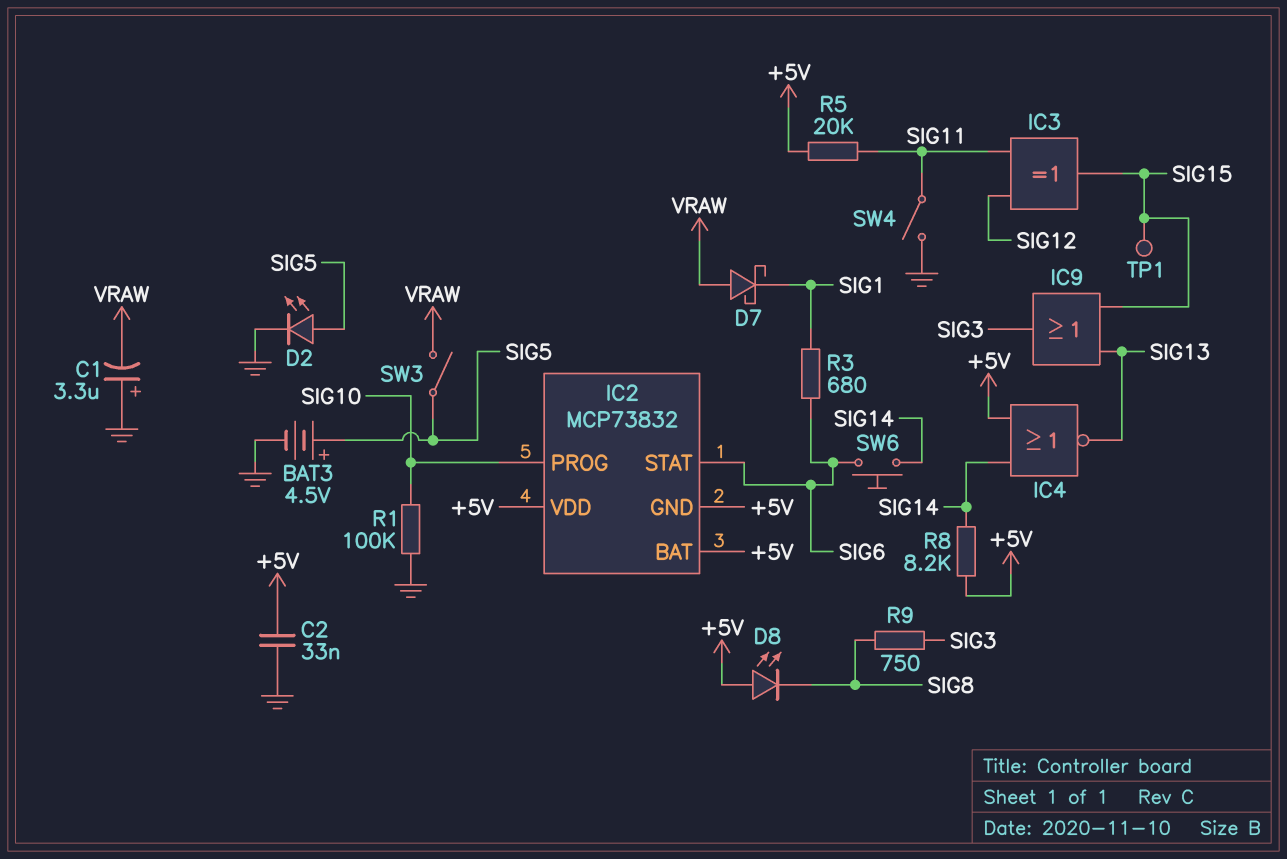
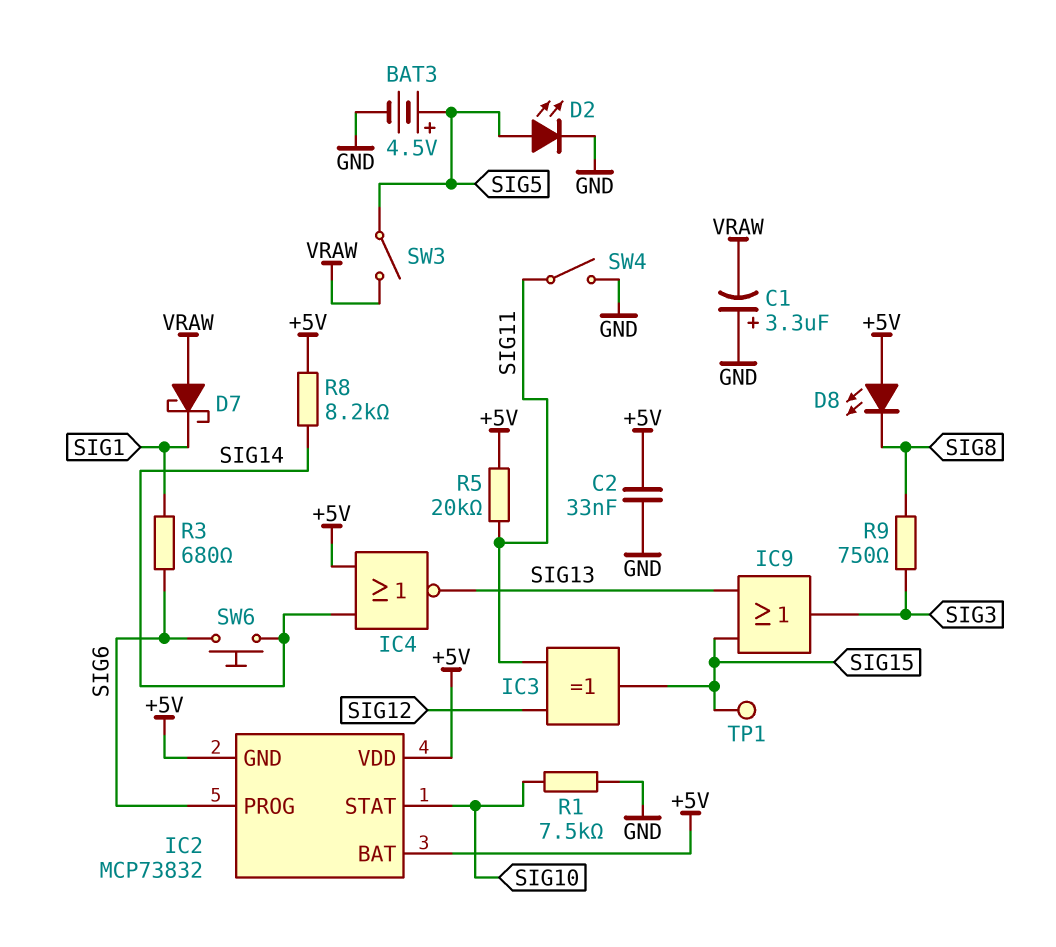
IC2 pin PROG: SIG10 -> SIG6
IC2 pin STAT: SIG6 -> SIG10
R1: 100k (GND, SIG10) -> 7.5k (GND, SIG10)

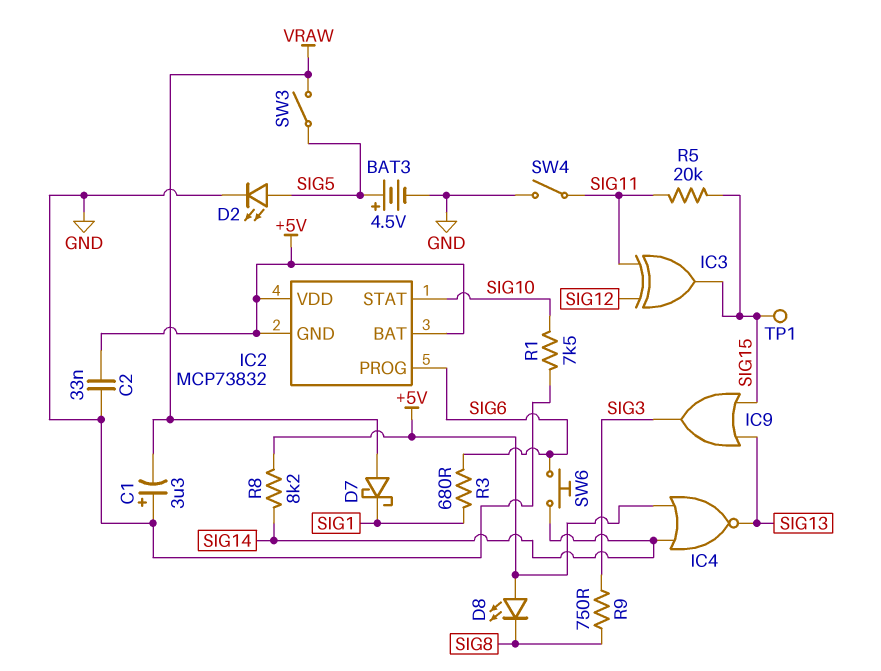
R5: 20k (+5V, SIG11) -> 20k (SIG11, SIG15)

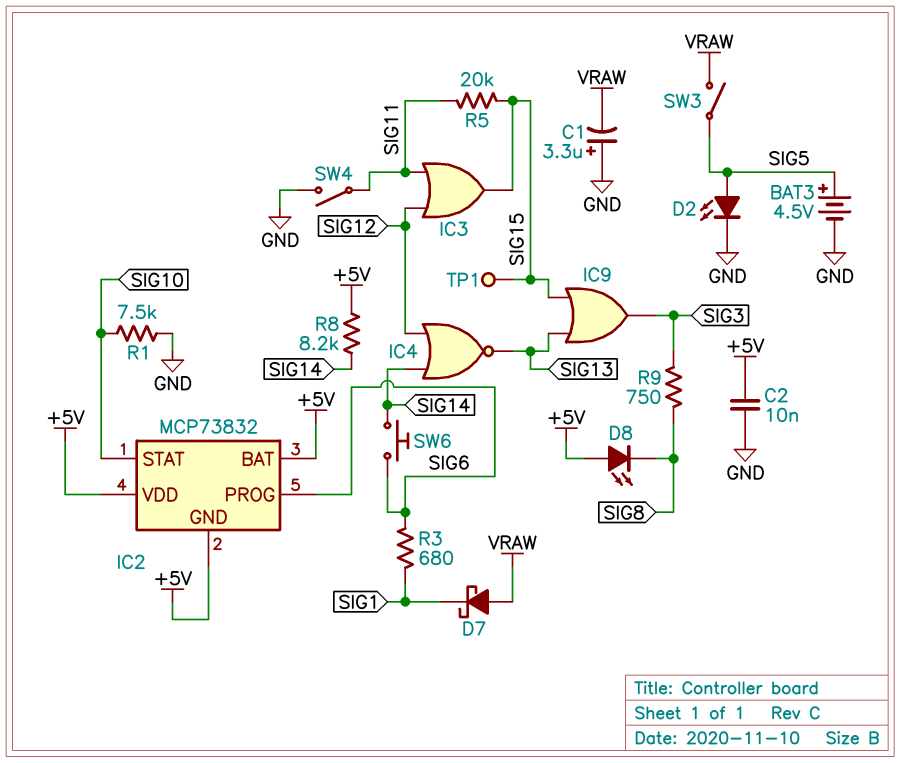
C2: 33nF (+5V, GND) -> 10nF (+5V, GND)
IC3: XOR (in SIG11, in SIG12, out SIG15) -> OR (in SIG11, in SIG12, out SIG15)
IC4: NOR (in +5V, in SIG14, out SIG13) -> NOR (in SIG12, in SIG14, out SIG13)

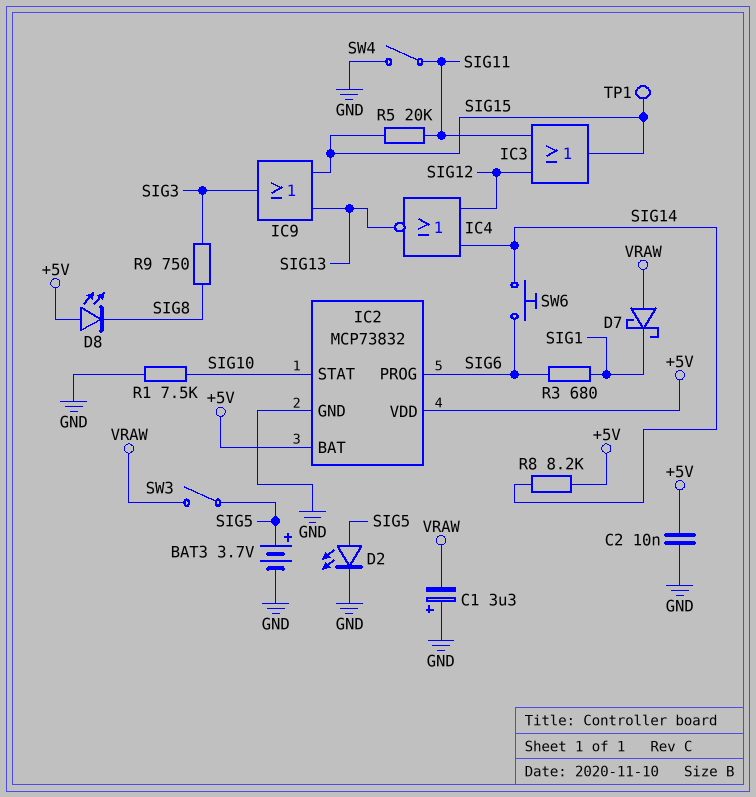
BAT3: 4.5V (plus SIG5, minus GND) -> 3.7V (plus SIG5, minus GND)
IC2 pin GND: +5V -> GND

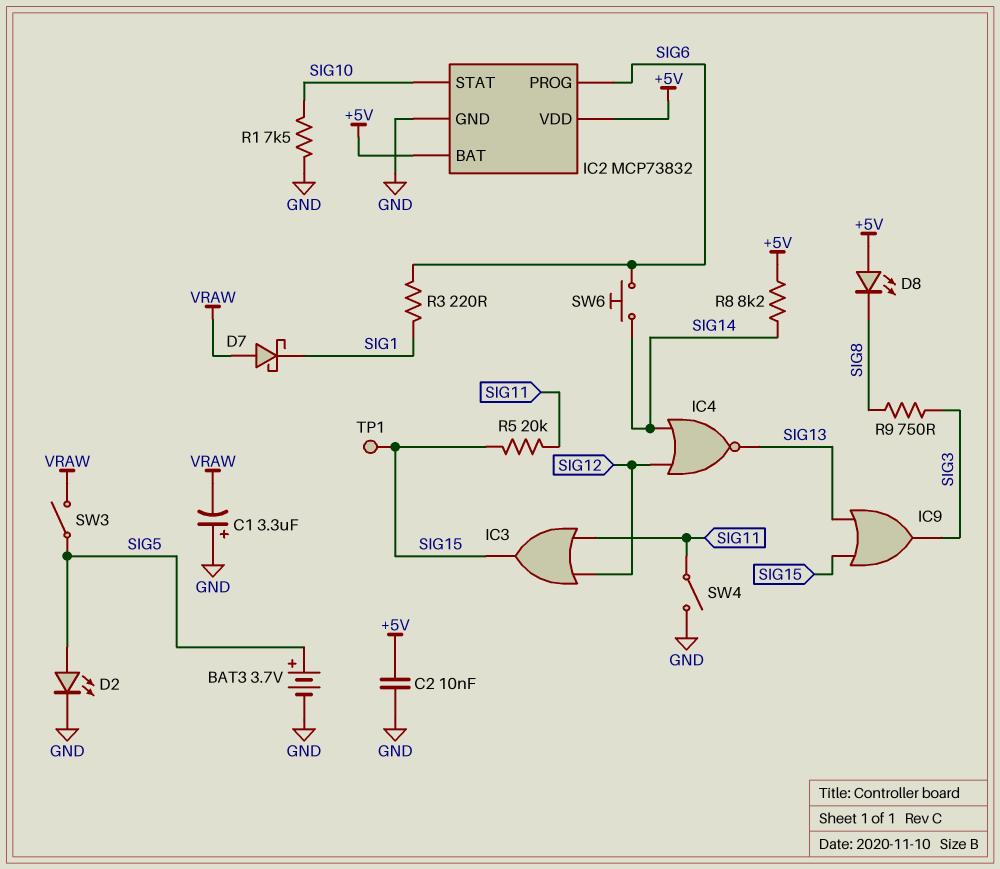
R3: 680 (SIG1, SIG6) -> 220 (SIG1, SIG6)

